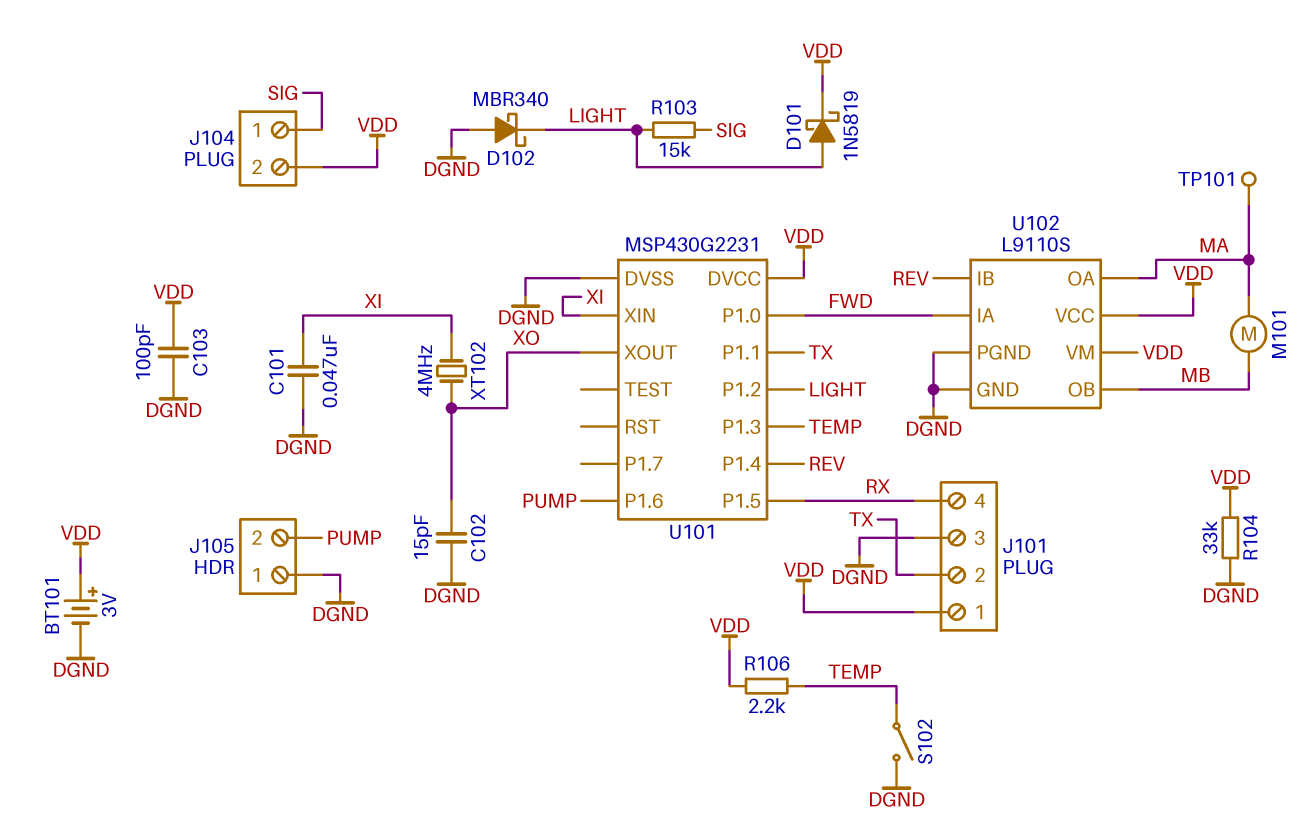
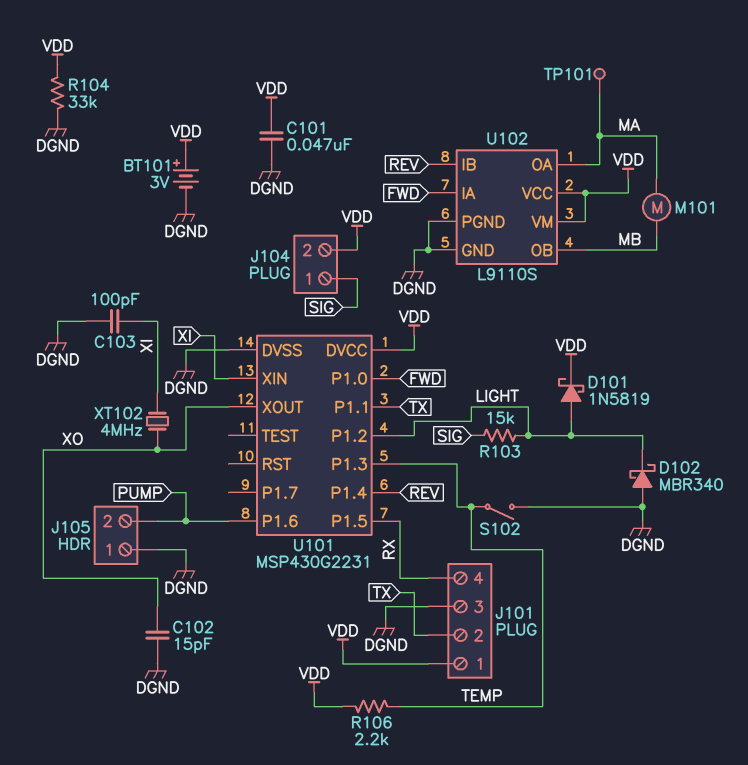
C101: 47nF (DGND, XI) -> 47nF (DGND, VDD)
C103: 100pF (DGND, VDD) -> 100pF (DGND, XI)

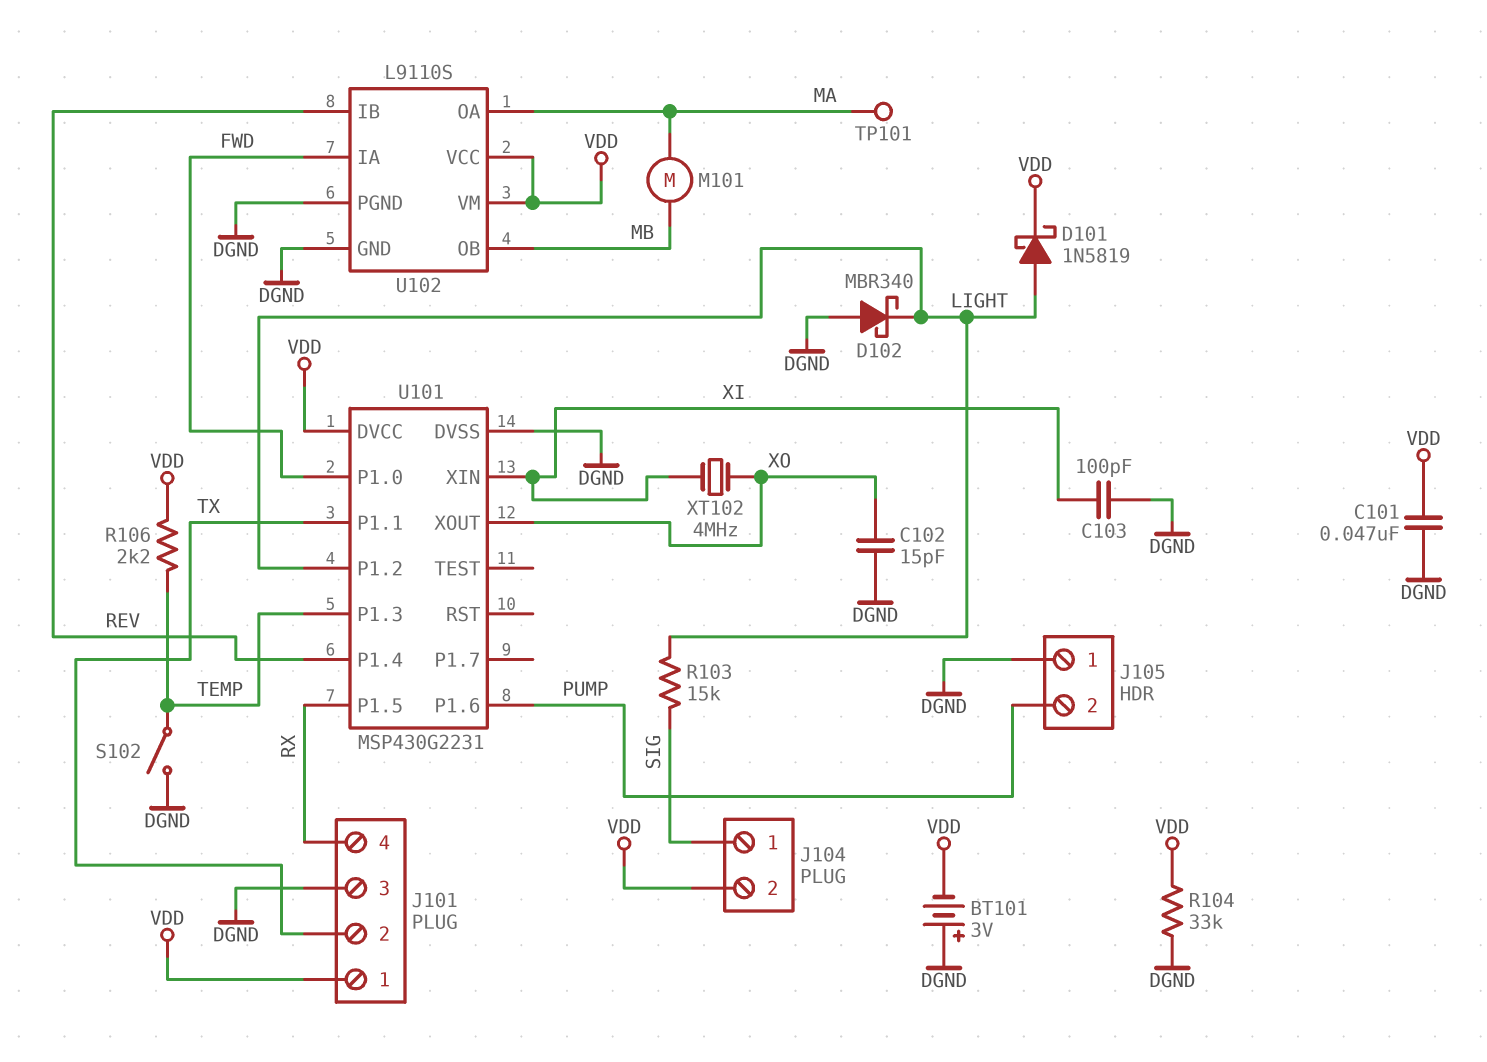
BT101: 3V (plus VDD, minus DGND) -> 3V (plus DGND, minus VDD)

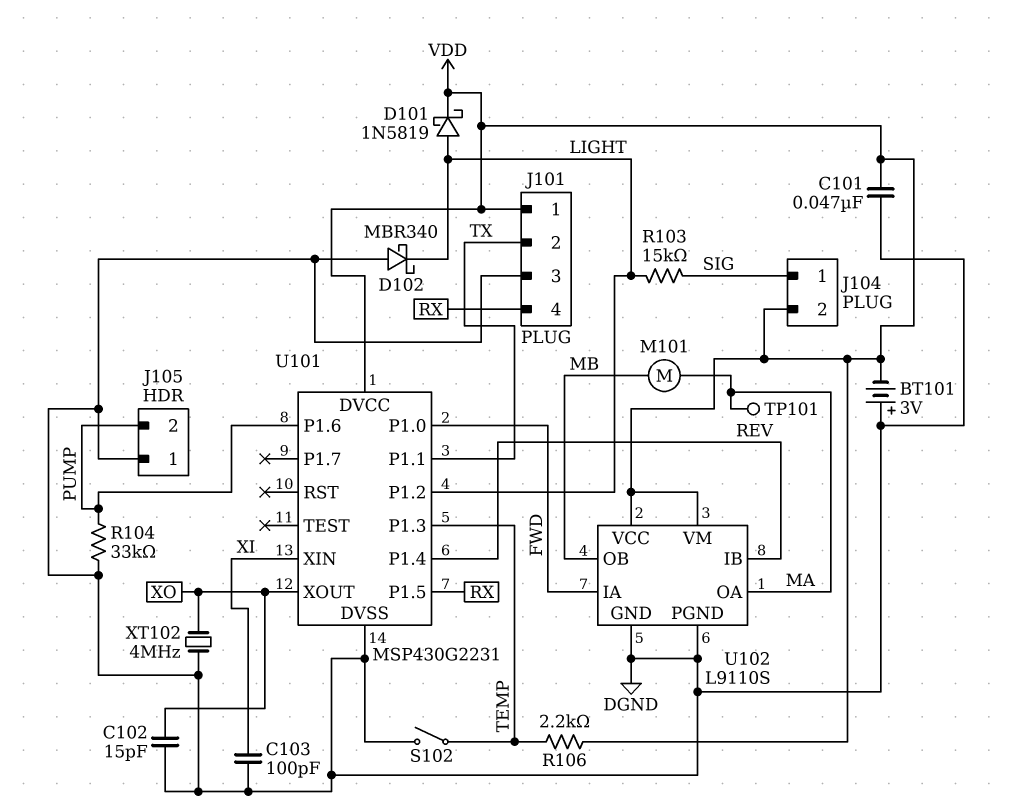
R104: 33k (DGND, VDD) -> 33k (DGND, PUMP)
XT102: 4MHz (XI, XO) -> 4MHz (DGND, XO)

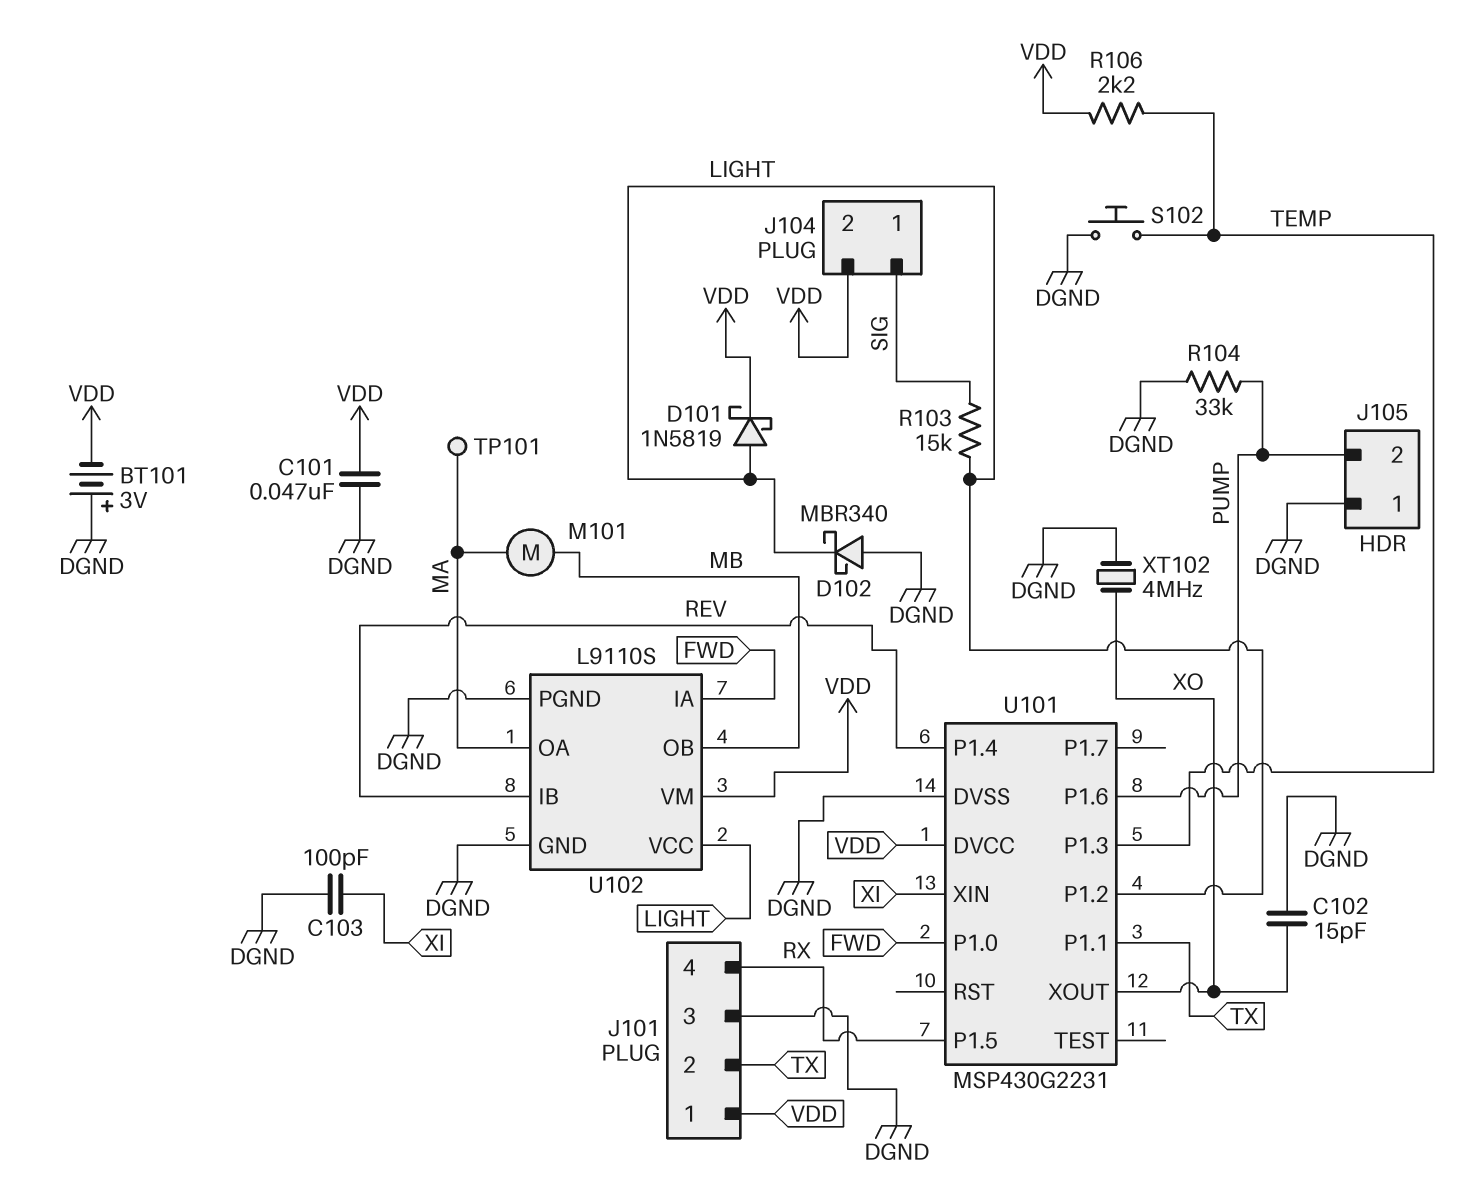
S102: switch (DGND, TEMP) -> button (DGND, TEMP)
U102 pin VCC: VDD -> LIGHT

